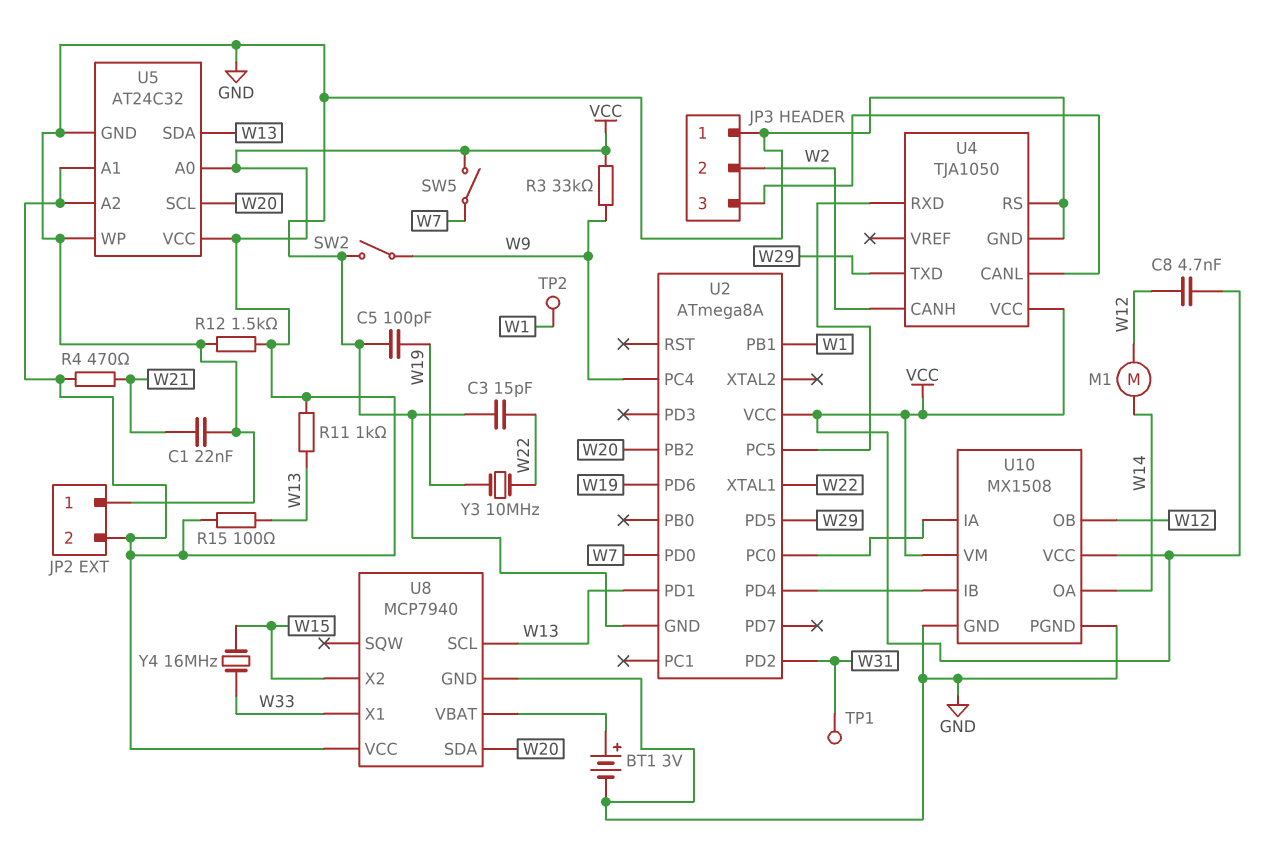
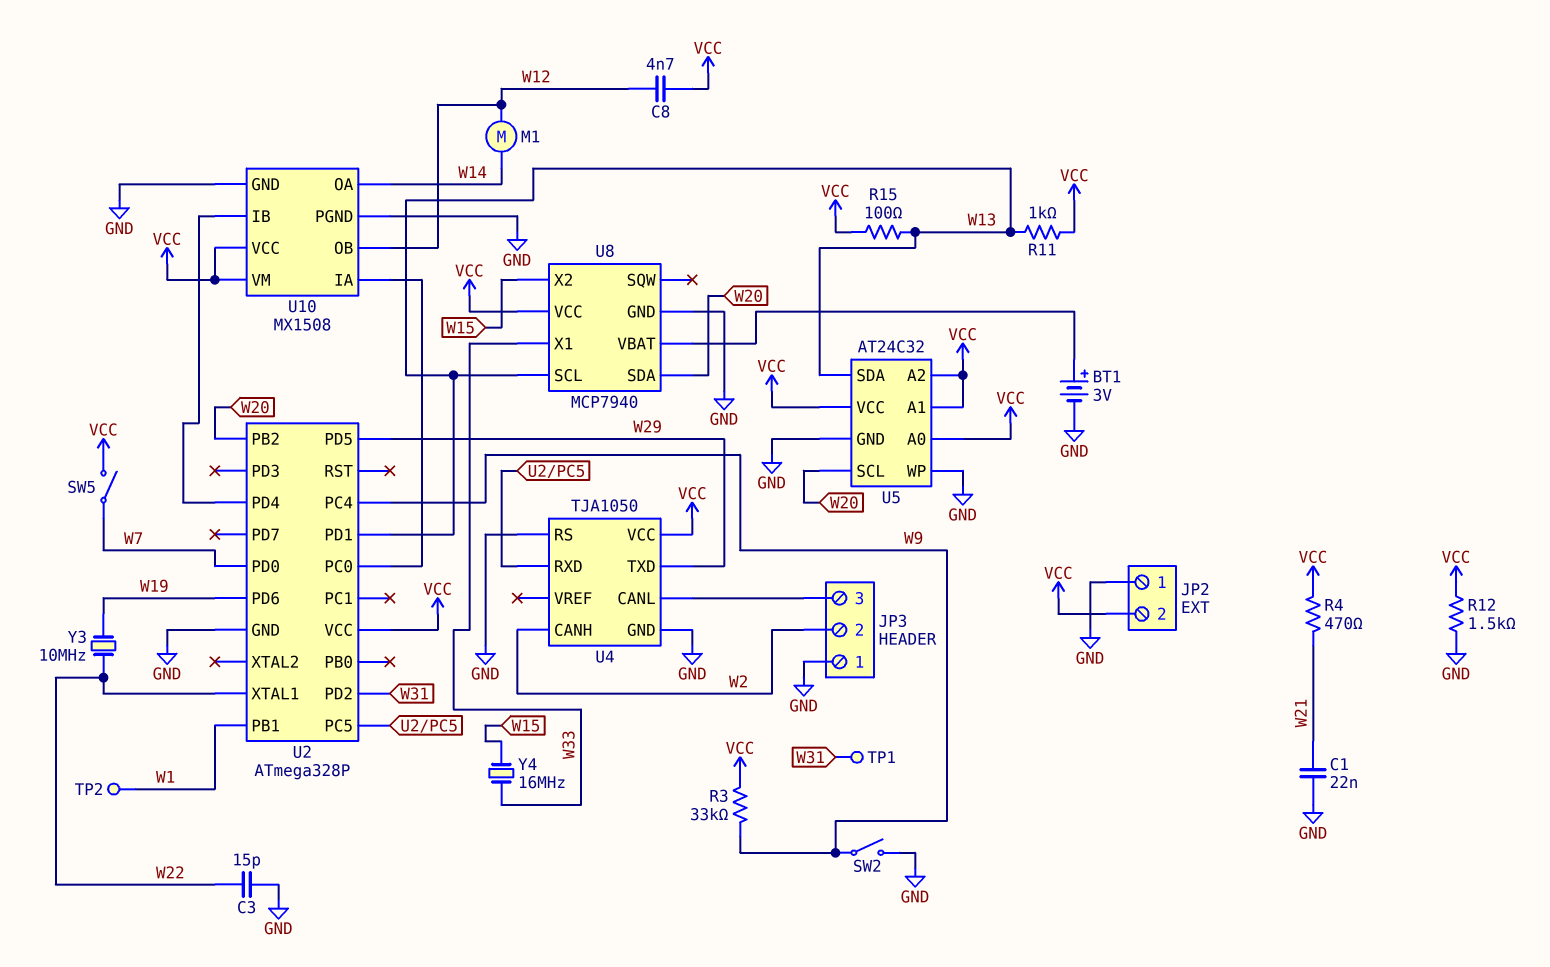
C5: 100pF (GND, W19) -> none
U2: ATmega8A -> ATmega328P

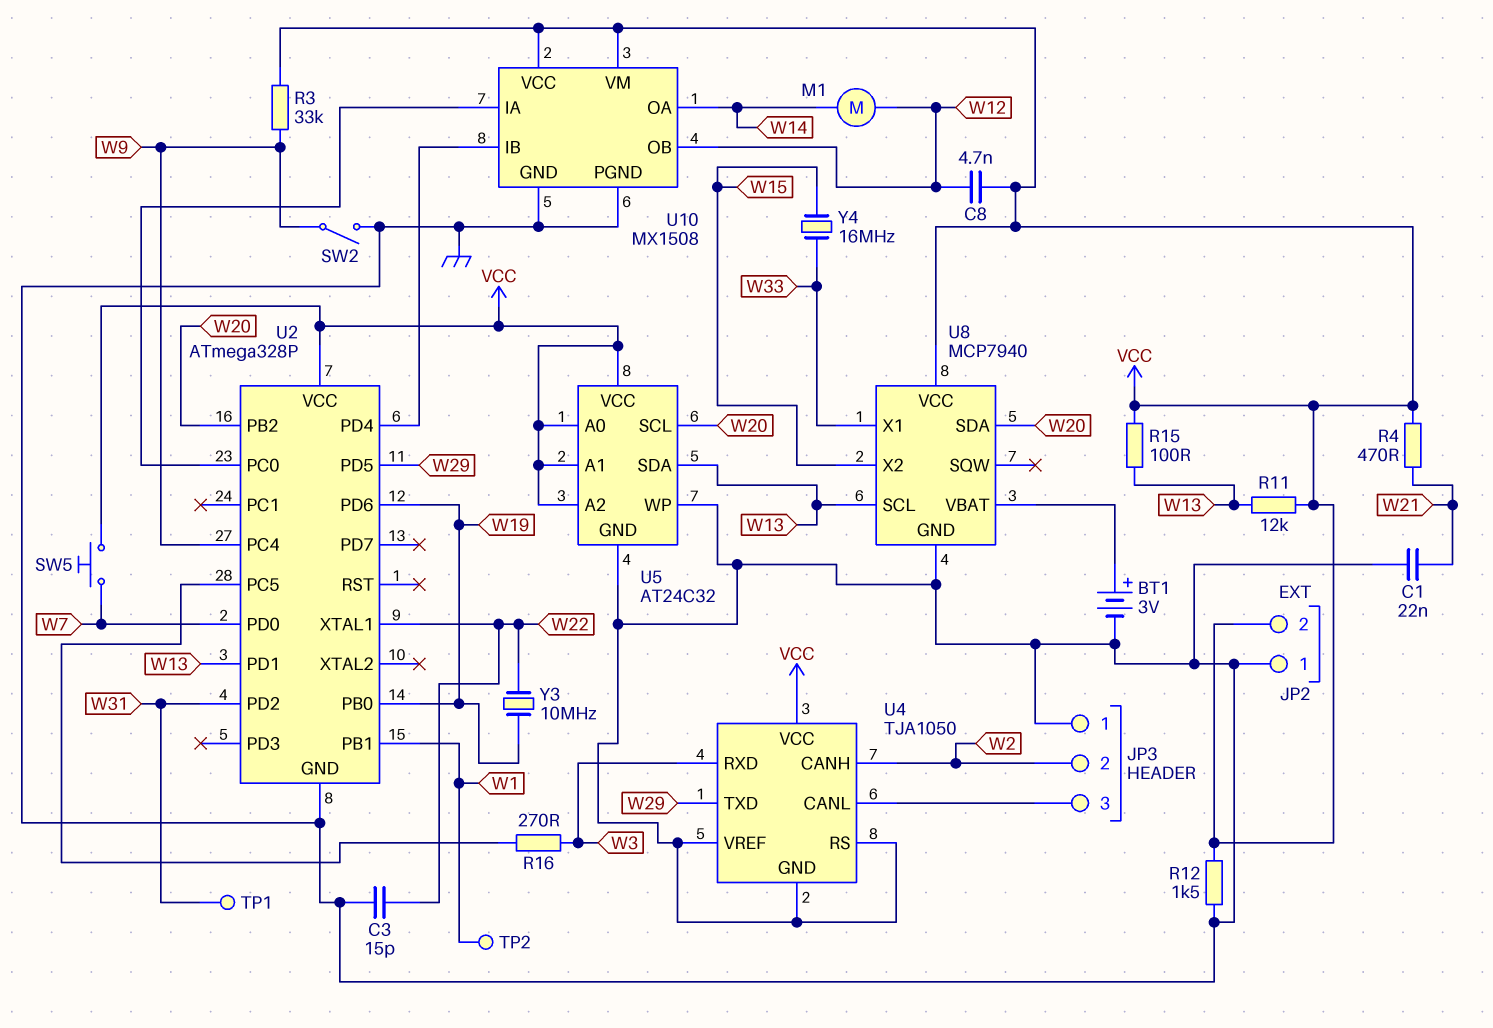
R11: 1k (VCC, W13) -> 12k (VCC, W13)
R16: none -> 270 (U2/PC5, W3)
SW5: switch (VCC, W7) -> button (VCC, W7)
U2 pin PB0: none -> W19
U4 pin RXD: U2/PC5 -> W3
U4 pin VREF: none -> GND

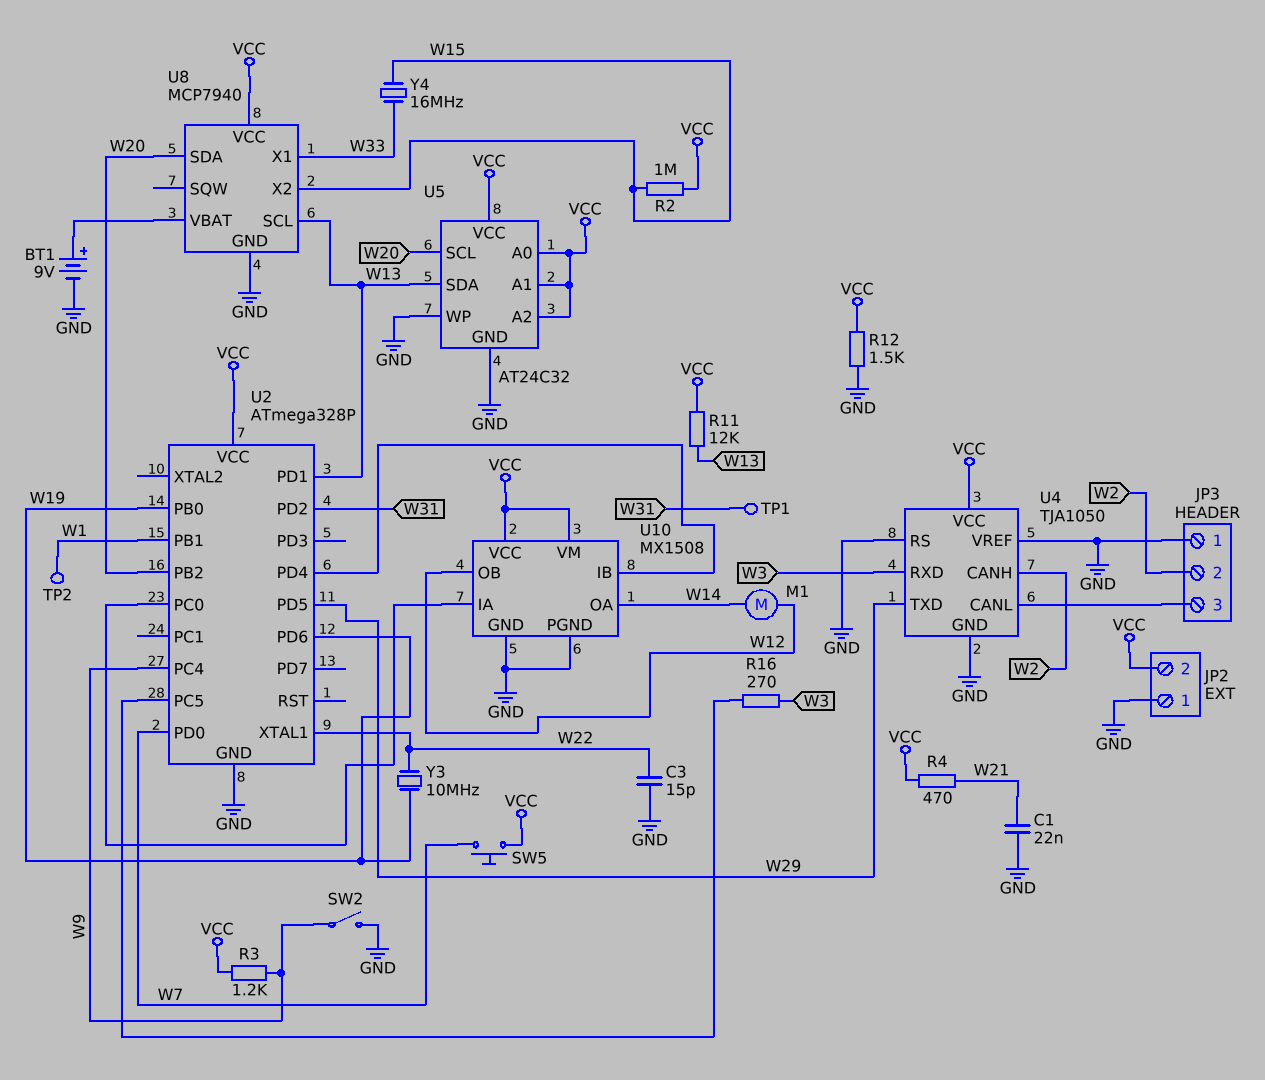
BT1: 3V (plus U8/VBAT, minus GND) -> 9V (plus U8/VBAT, minus GND)
C8: 4.7nF (VCC, W12) -> none
R2: none -> 1M (VCC, W15)
R3: 33k (VCC, W9) -> 1.2k (VCC, W9)
R15: 100 (VCC, W13) -> none

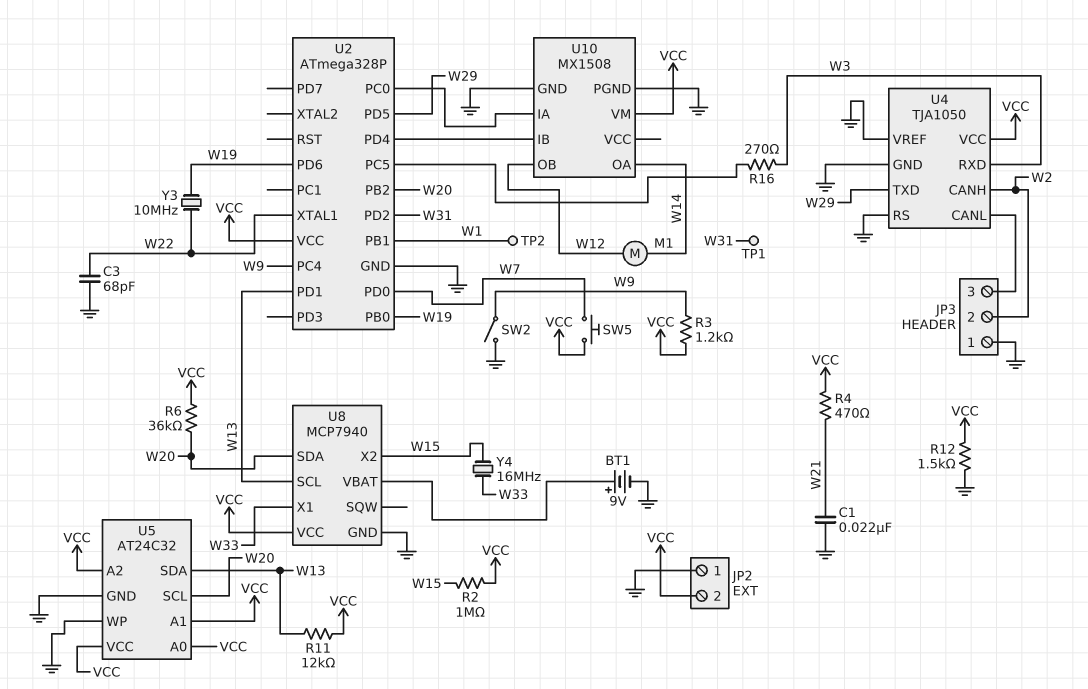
C3: 15pF (GND, W22) -> 68pF (GND, W22)
R6: none -> 36k (VCC, W20)
U10 pin VCC: VCC -> none

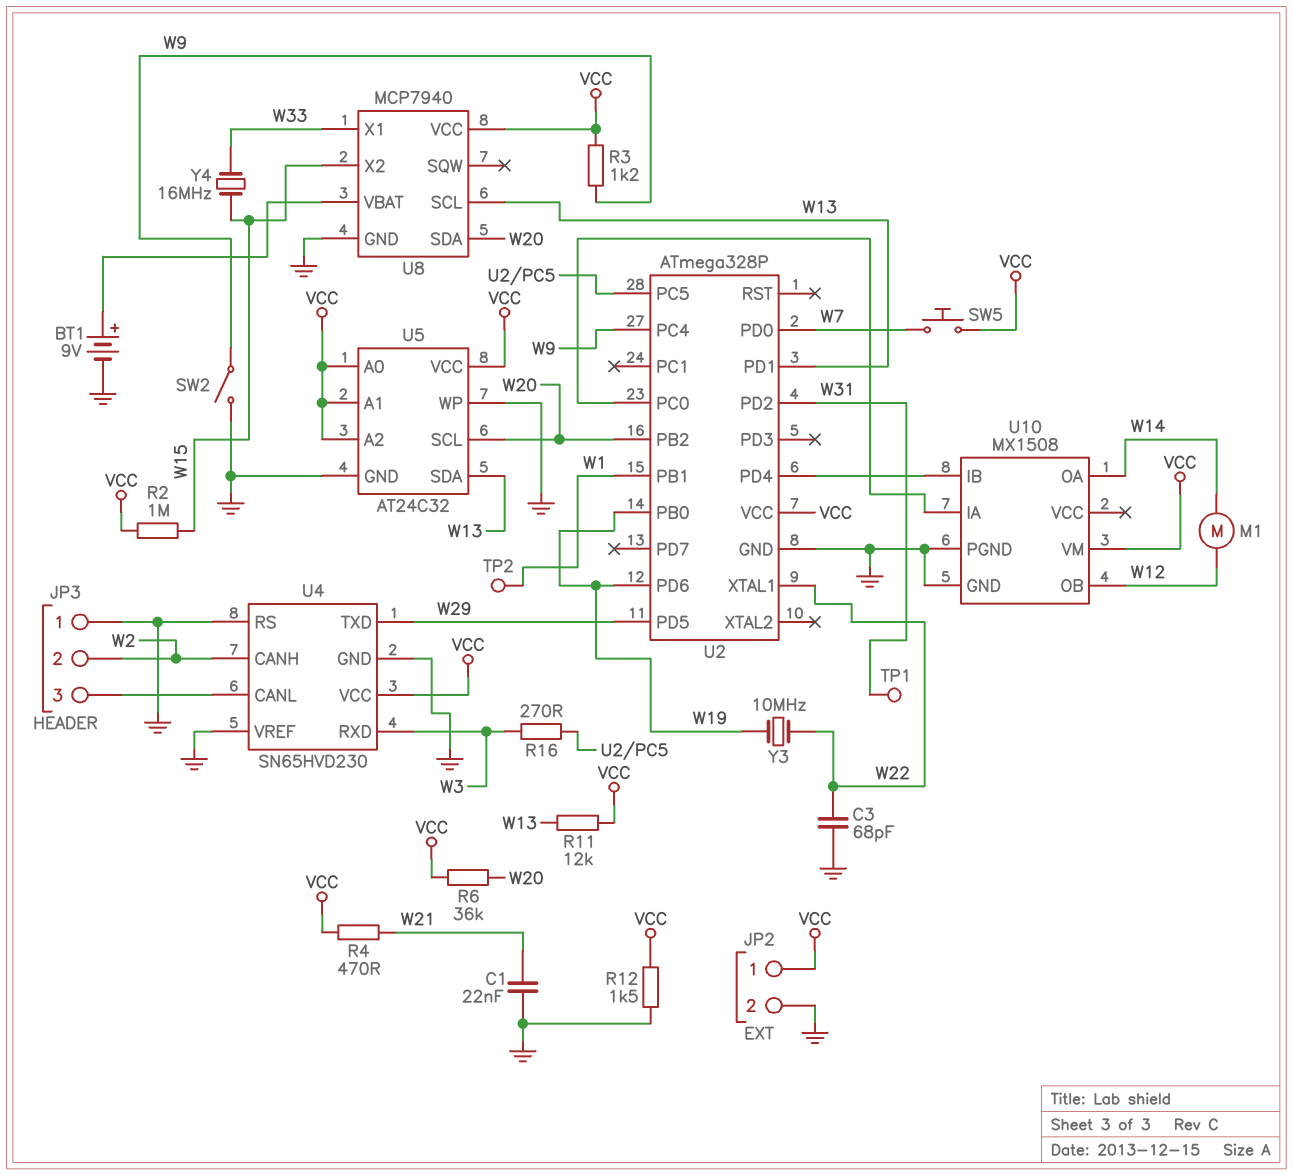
JP2 pin 1: GND -> VCC
JP2 pin 2: VCC -> GND
U4: TJA1050 -> SN65HVD230

